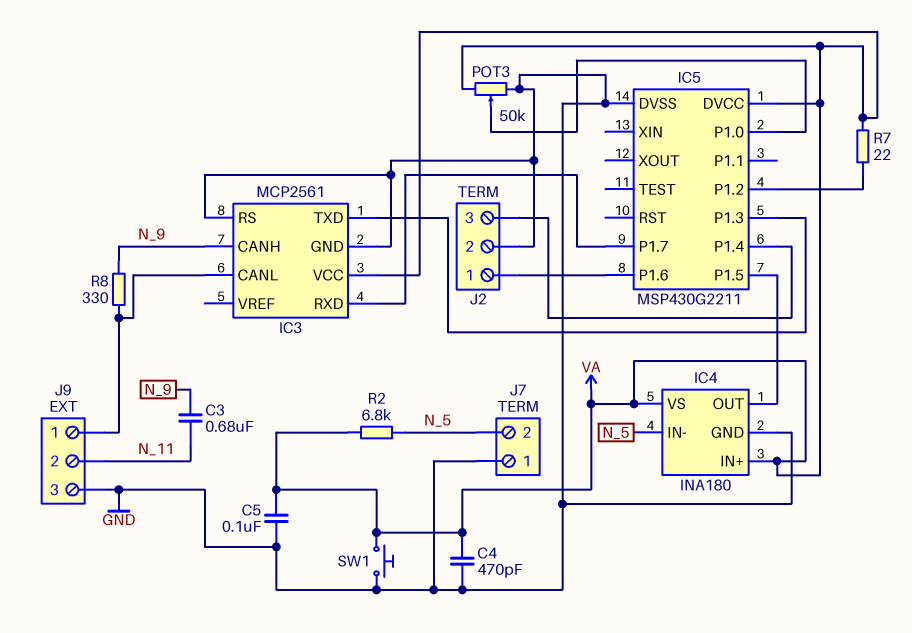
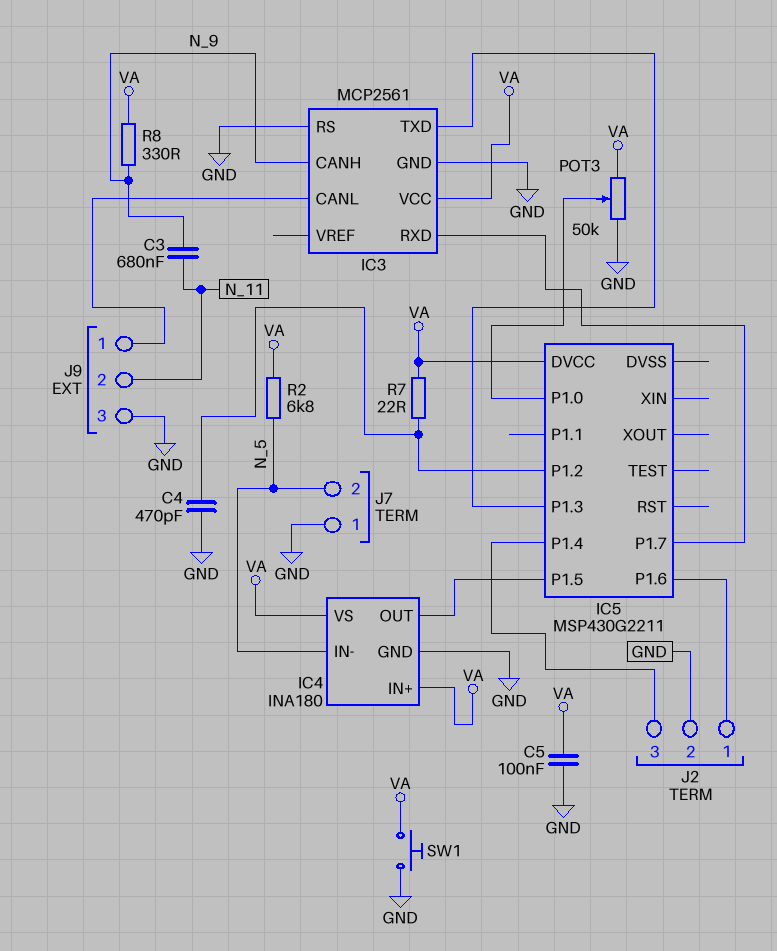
C4: 470pF (GND, VA) -> 470pF (GND, IC5/P1.2)
IC5 pin DVSS: GND -> none
R8: 330 (IC3/CANL, N_9) -> 330 (N_9, VA)

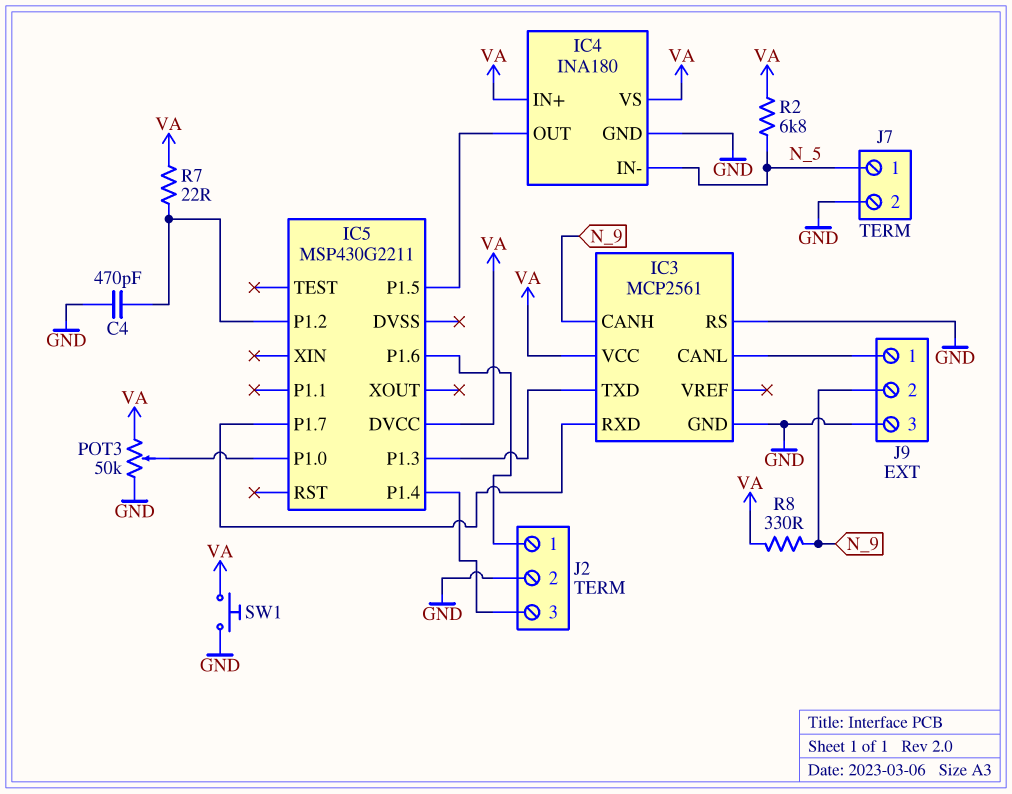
C3: 680nF (N_9, N_11) -> none
C5: 100nF (GND, VA) -> none
J7 pin 1: GND -> N_5
J7 pin 2: N_5 -> GND
J9 pin 2: N_11 -> N_9

